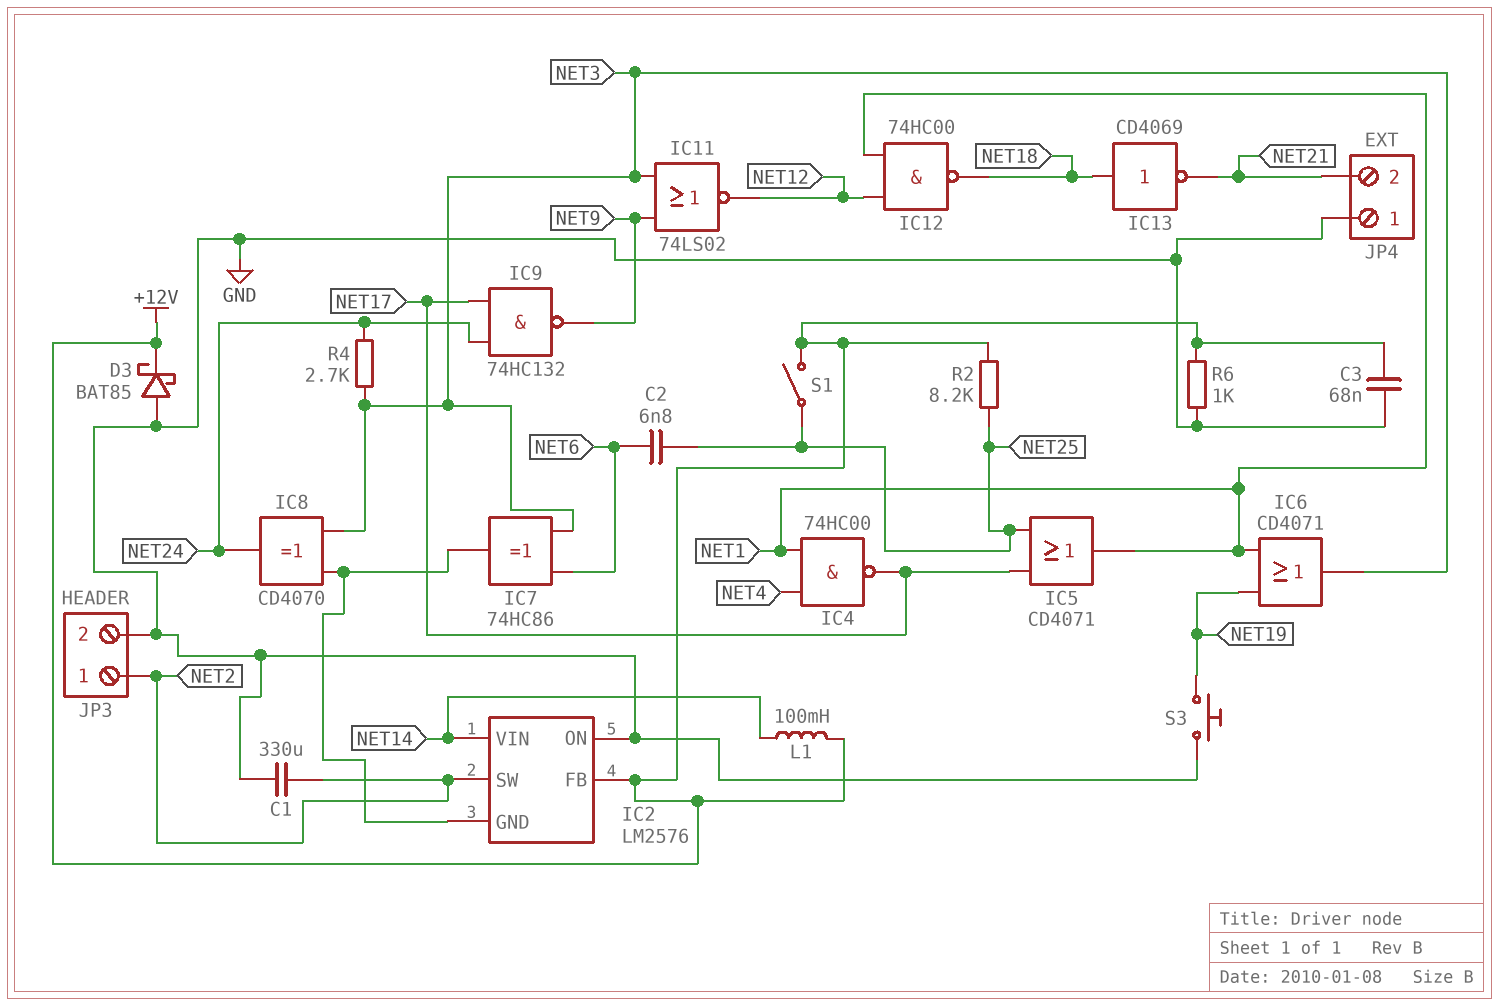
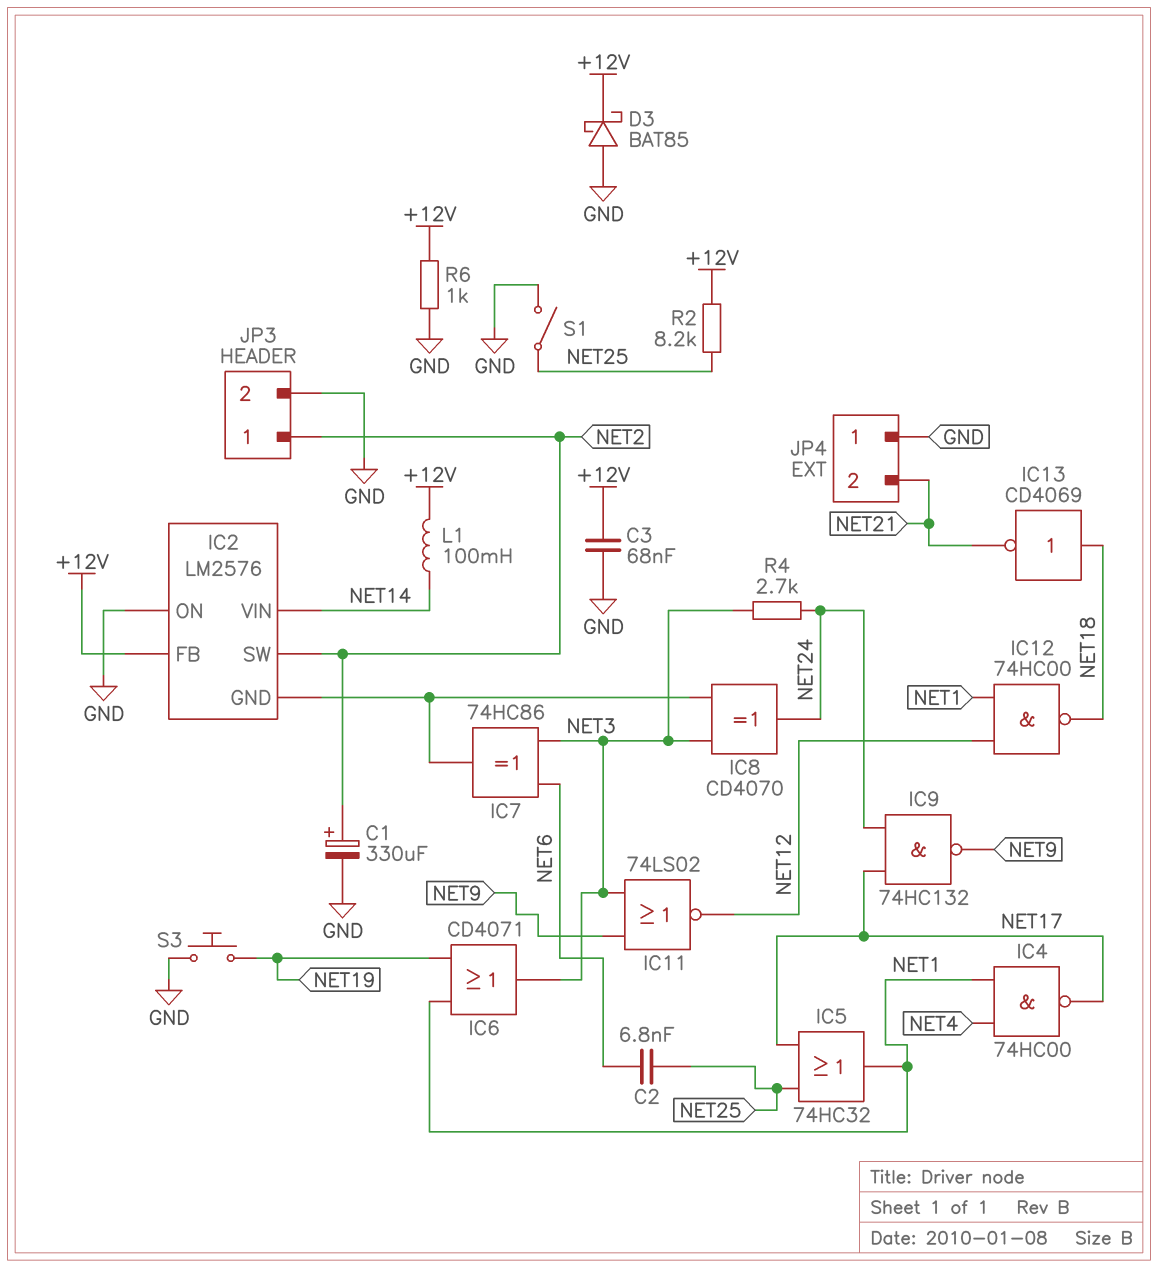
C1: 330uF (GND, NET2) -> 330uF (plus NET2, minus GND)
IC5: OR CD4071 (in NET17, in NET25, out NET1) -> OR 74HC32 (in NET17, in NET25, out NET1)
S1: switch (+12V, NET25) -> switch (GND, NET25)

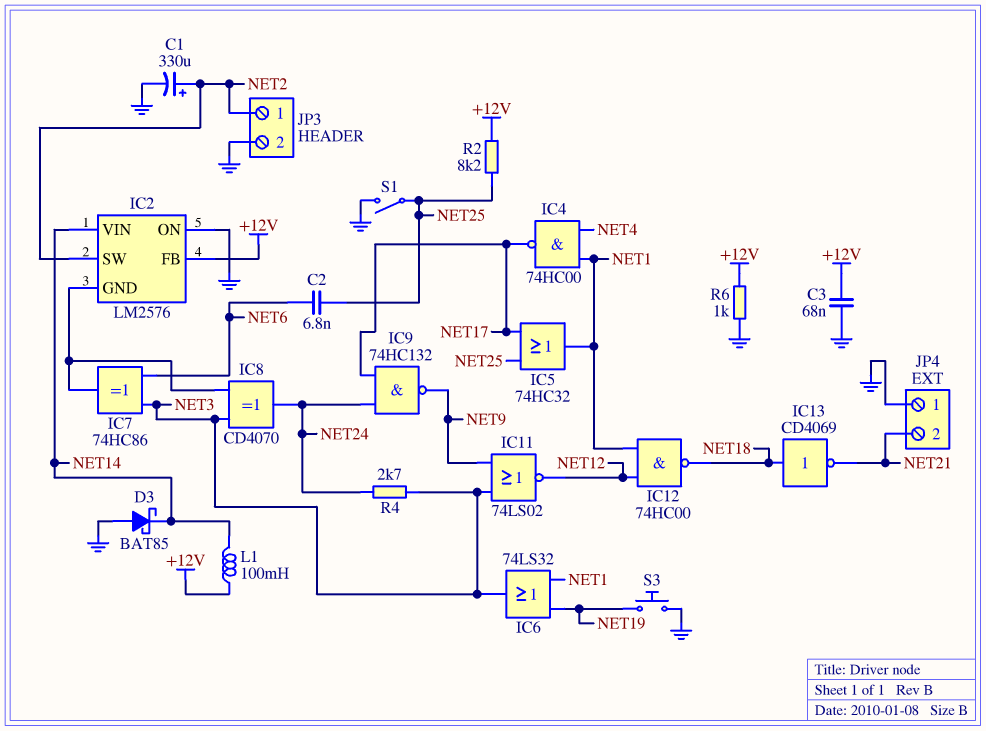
D3: schottky BAT85 (A GND, K +12V) -> schottky BAT85 (A GND, K NET14)
IC6: OR CD4071 (in NET1, in NET19, out NET3) -> OR 74LS32 (in NET1, in NET19, out NET3)

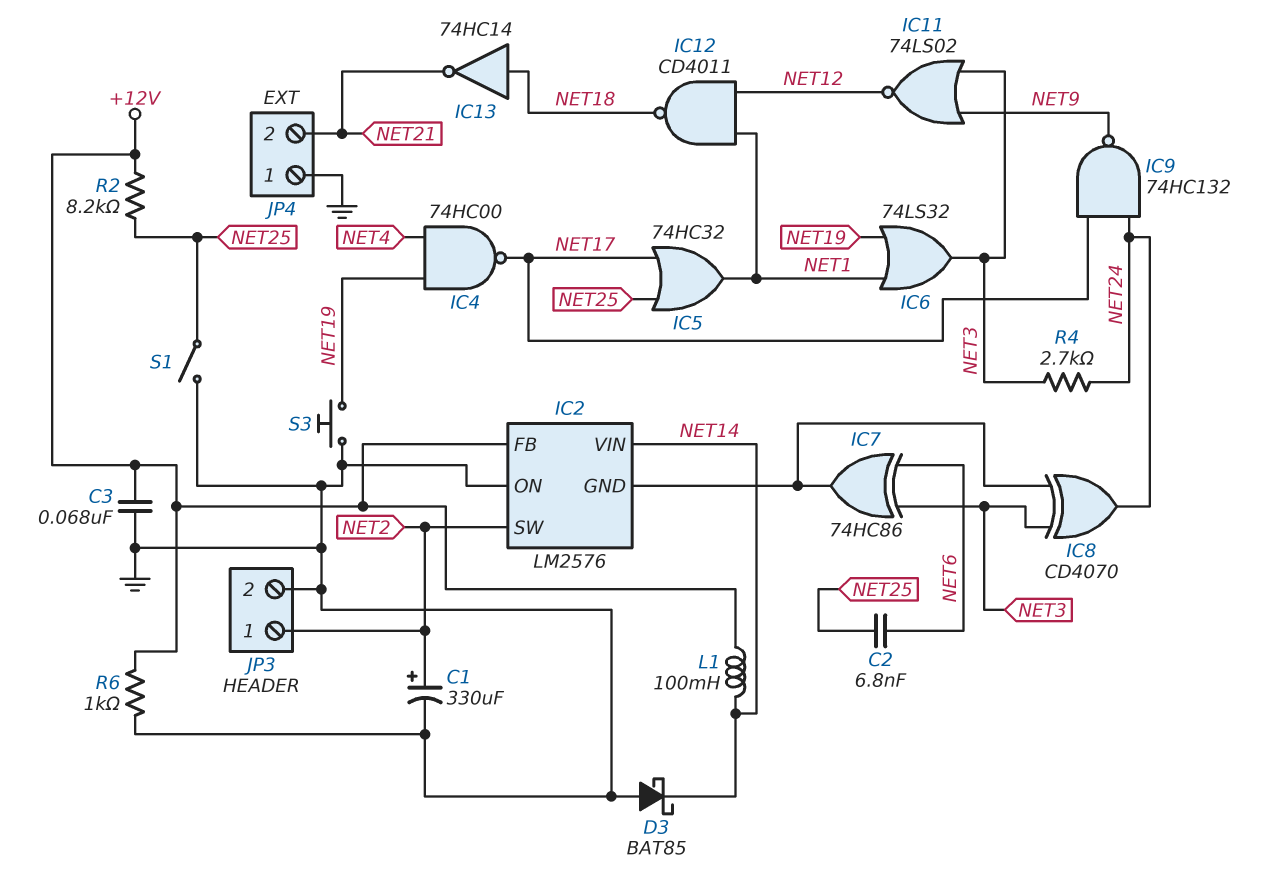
IC4: NAND 74HC00 (in NET1, in NET4, out NET17) -> NAND 74HC00 (in NET4, in NET19, out NET17)
IC12: NAND 74HC00 (in NET1, in NET12, out NET18) -> NAND CD4011 (in NET1, in NET12, out NET18)
IC13: NOT CD4069 (in NET18, out NET21) -> NOT 74HC14 (in NET18, out NET21)

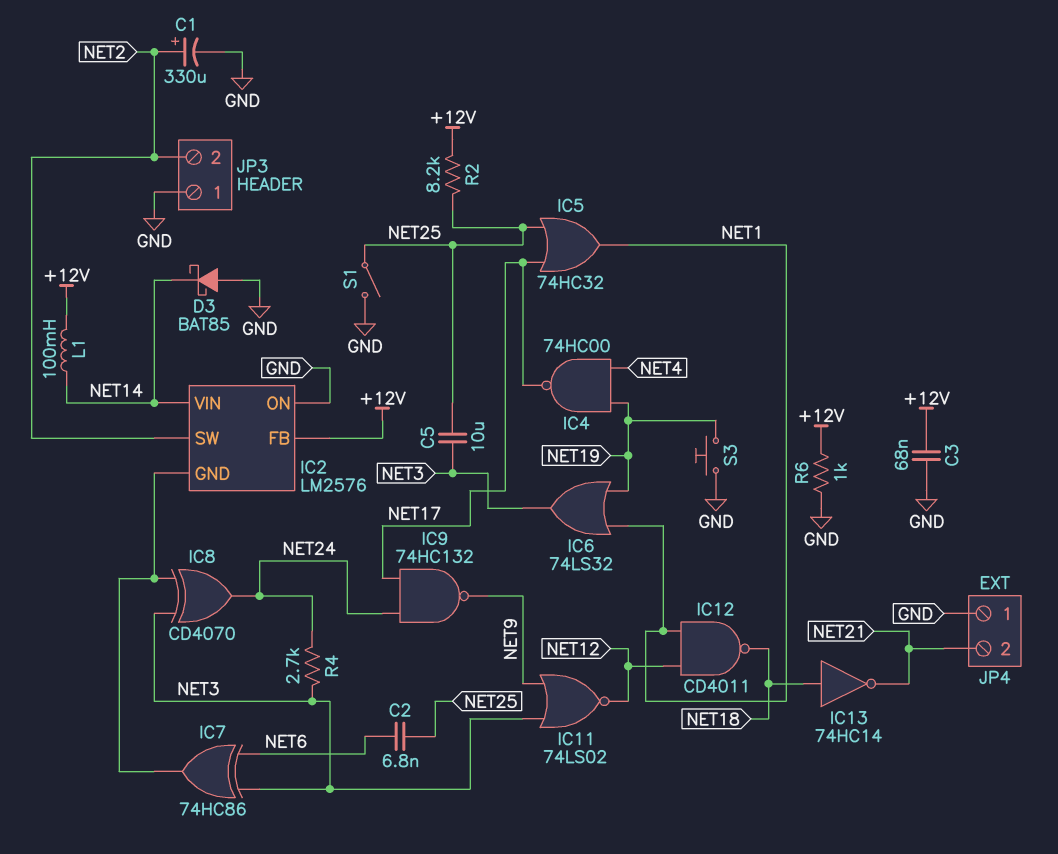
C5: none -> 10uF (NET3, NET25)
JP3 pin 1: NET2 -> GND
JP3 pin 2: GND -> NET2

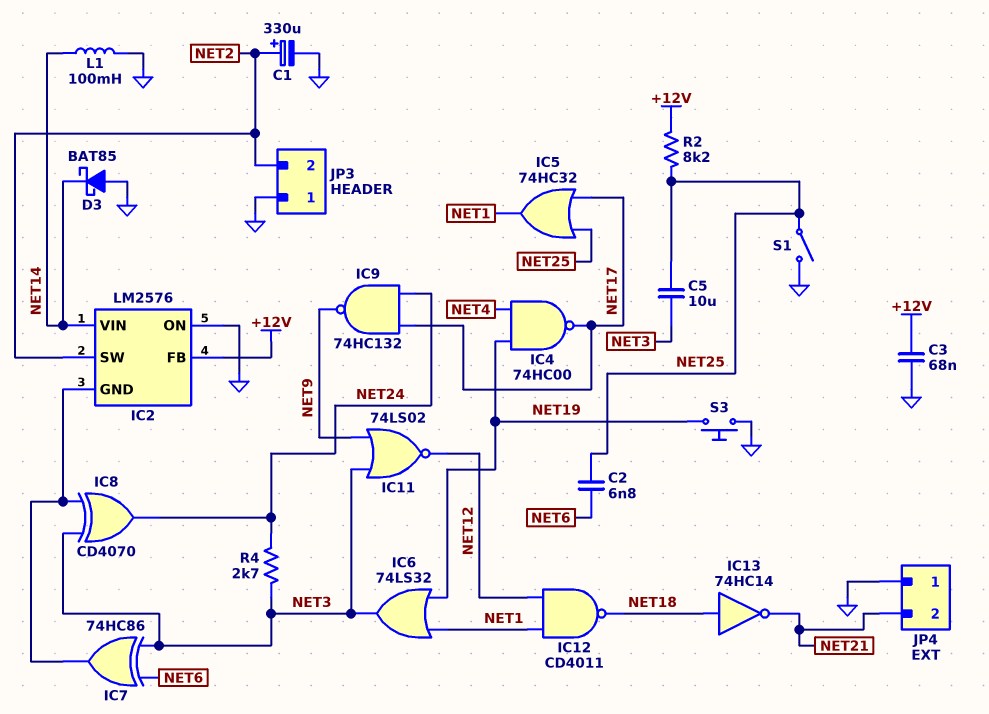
L1: 100mH (+12V, NET14) -> 100mH (GND, NET14)
R6: 1k (+12V, GND) -> none

